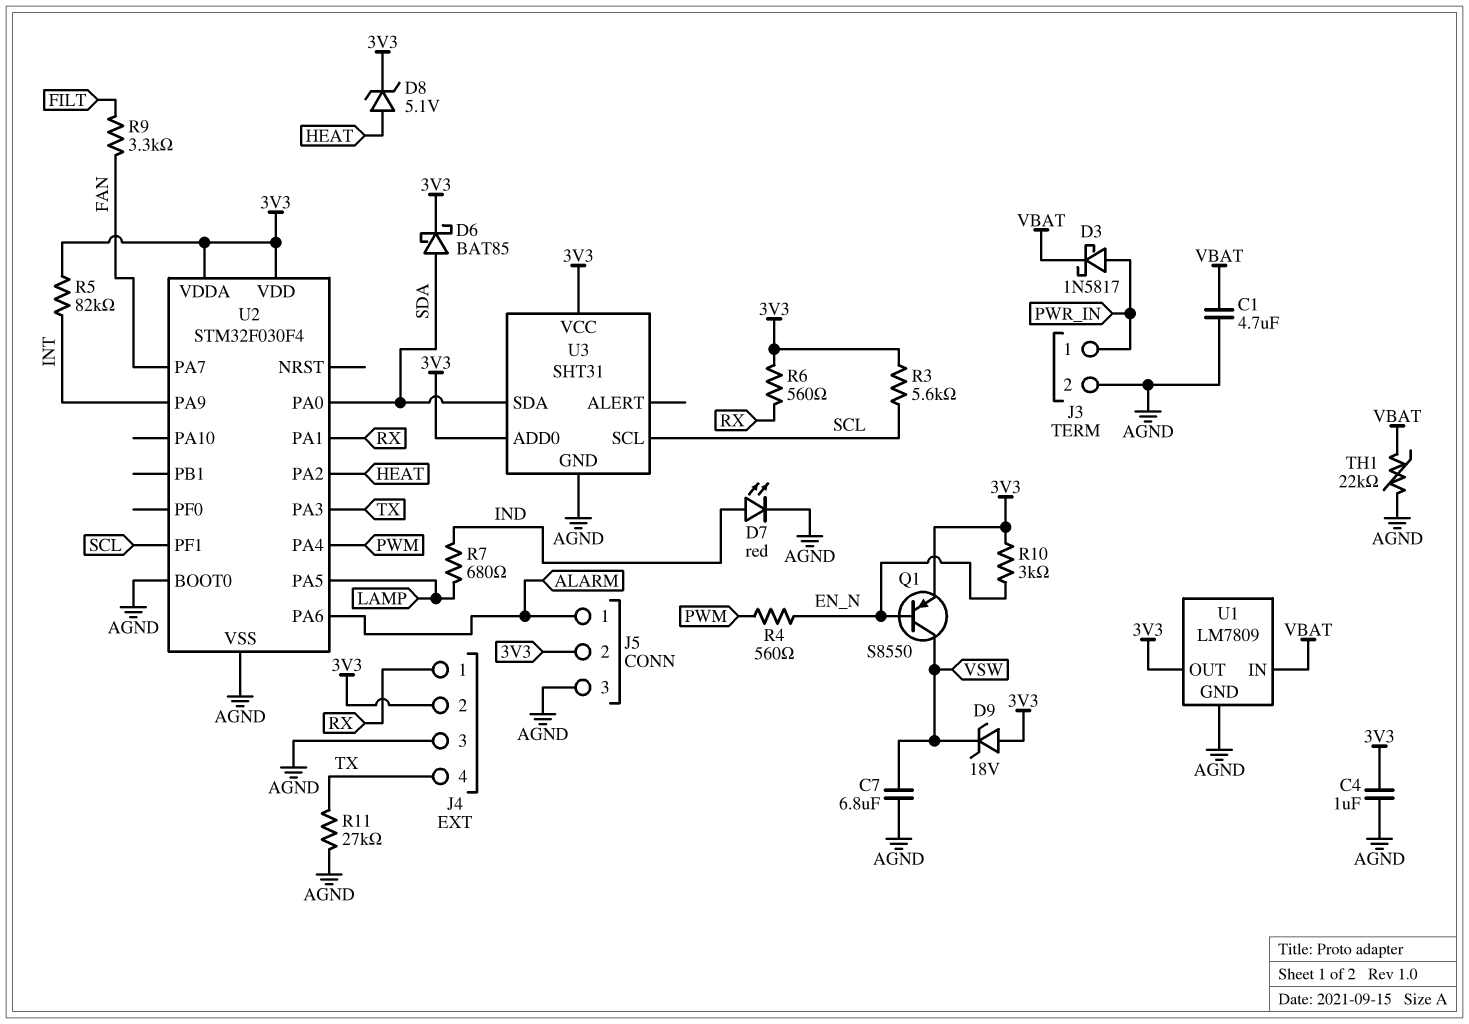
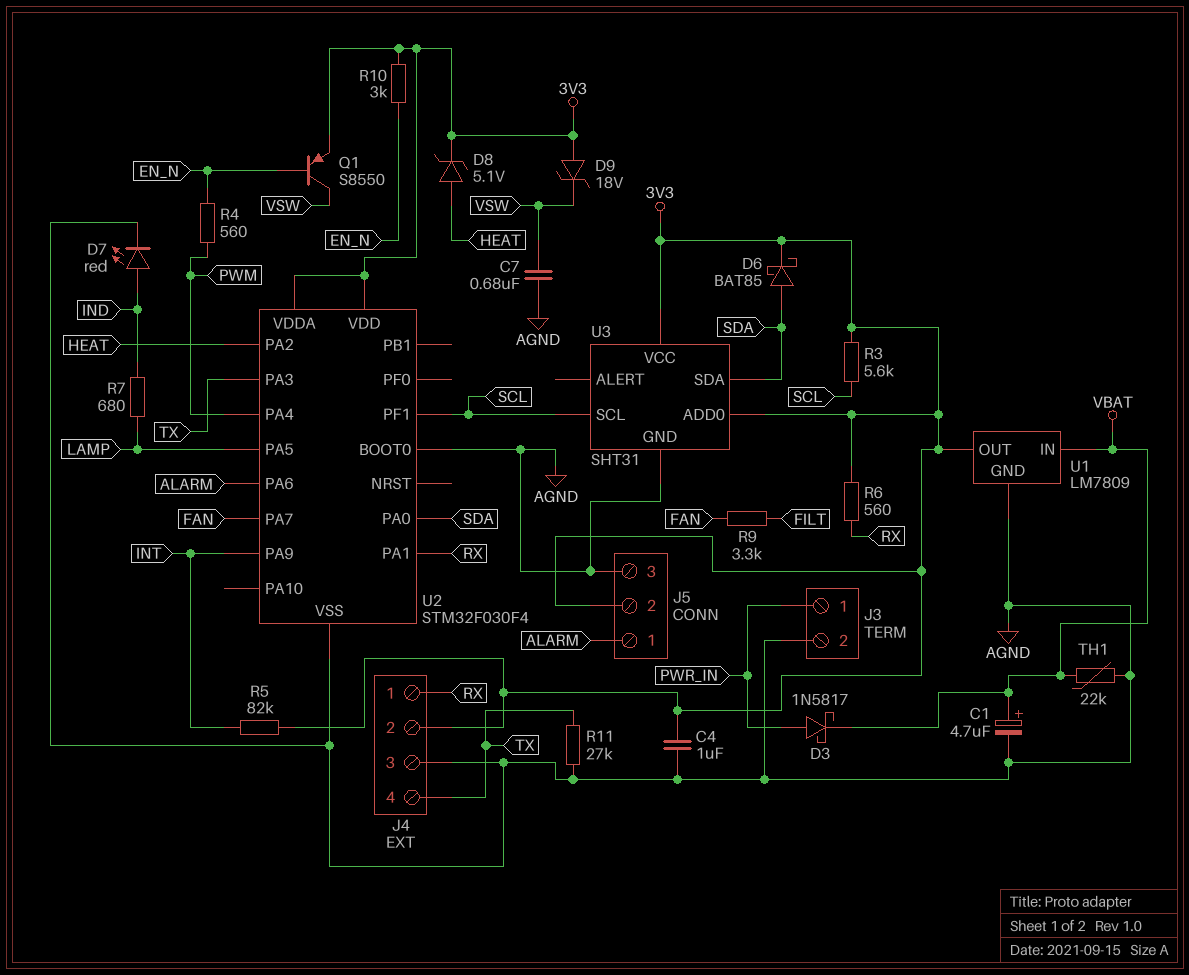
C1: 4.7uF (AGND, VBAT) -> 4.7uF (plus VBAT, minus AGND)
C7: 6.8uF (AGND, VSW) -> 680nF (AGND, VSW)

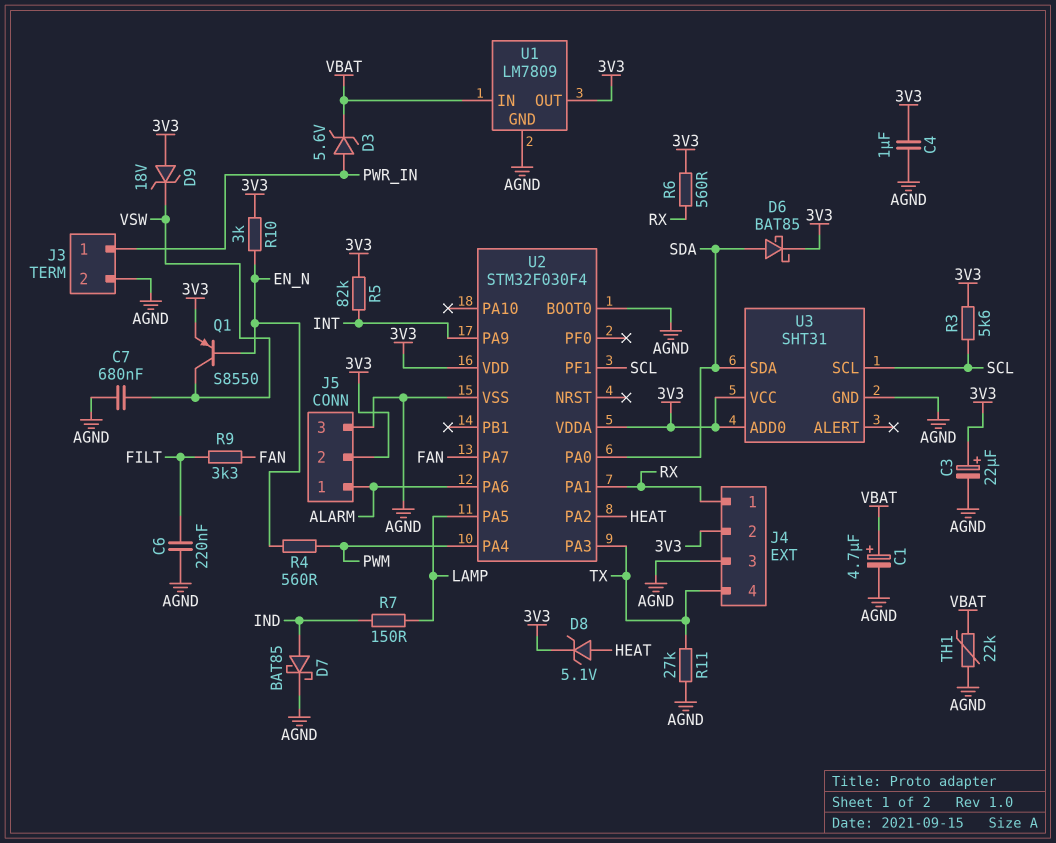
C3: none -> 22uF (plus 3V3, minus AGND)
C6: none -> 220nF (AGND, FILT)
D3: schottky 1N5817 (A PWR_IN, K VBAT) -> zener 5.6V (A PWR_IN, K VBAT)
D7: LED red (A IND, K AGND) -> schottky BAT85 (A IND, K AGND)
R7: 680 (IND, LAMP) -> 150 (IND, LAMP)

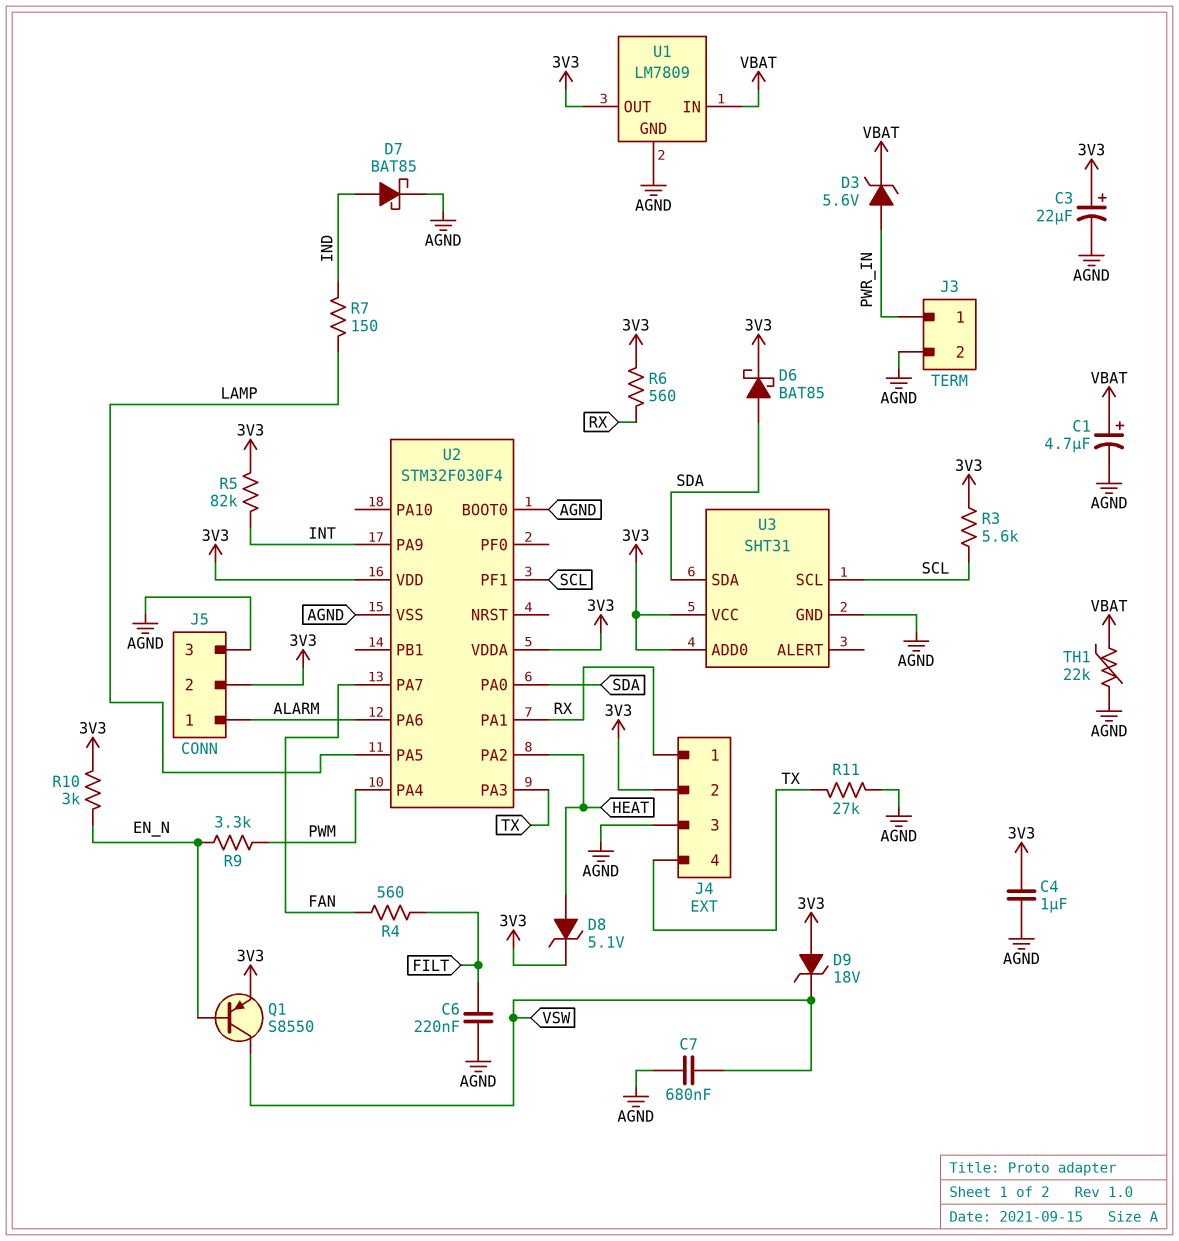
R4: 560 (EN_N, PWM) -> 560 (FAN, FILT)
R9: 3.3k (FAN, FILT) -> 3.3k (EN_N, PWM)

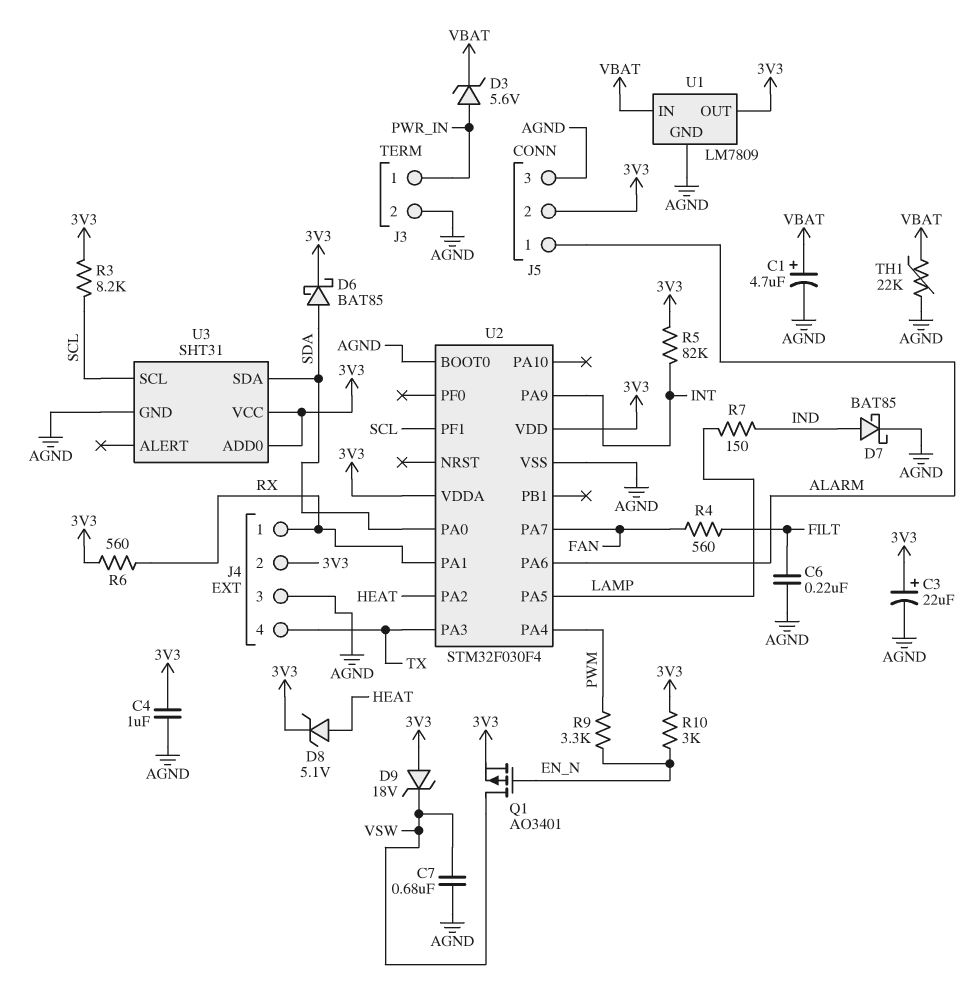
Q1: PNP S8550 (B EN_N, C VSW, E 3V3) -> PMOS AO3401 (G EN_N, D VSW, S 3V3)
R3: 5.6k (3V3, SCL) -> 8.2k (3V3, SCL)
R11: 27k (AGND, TX) -> none

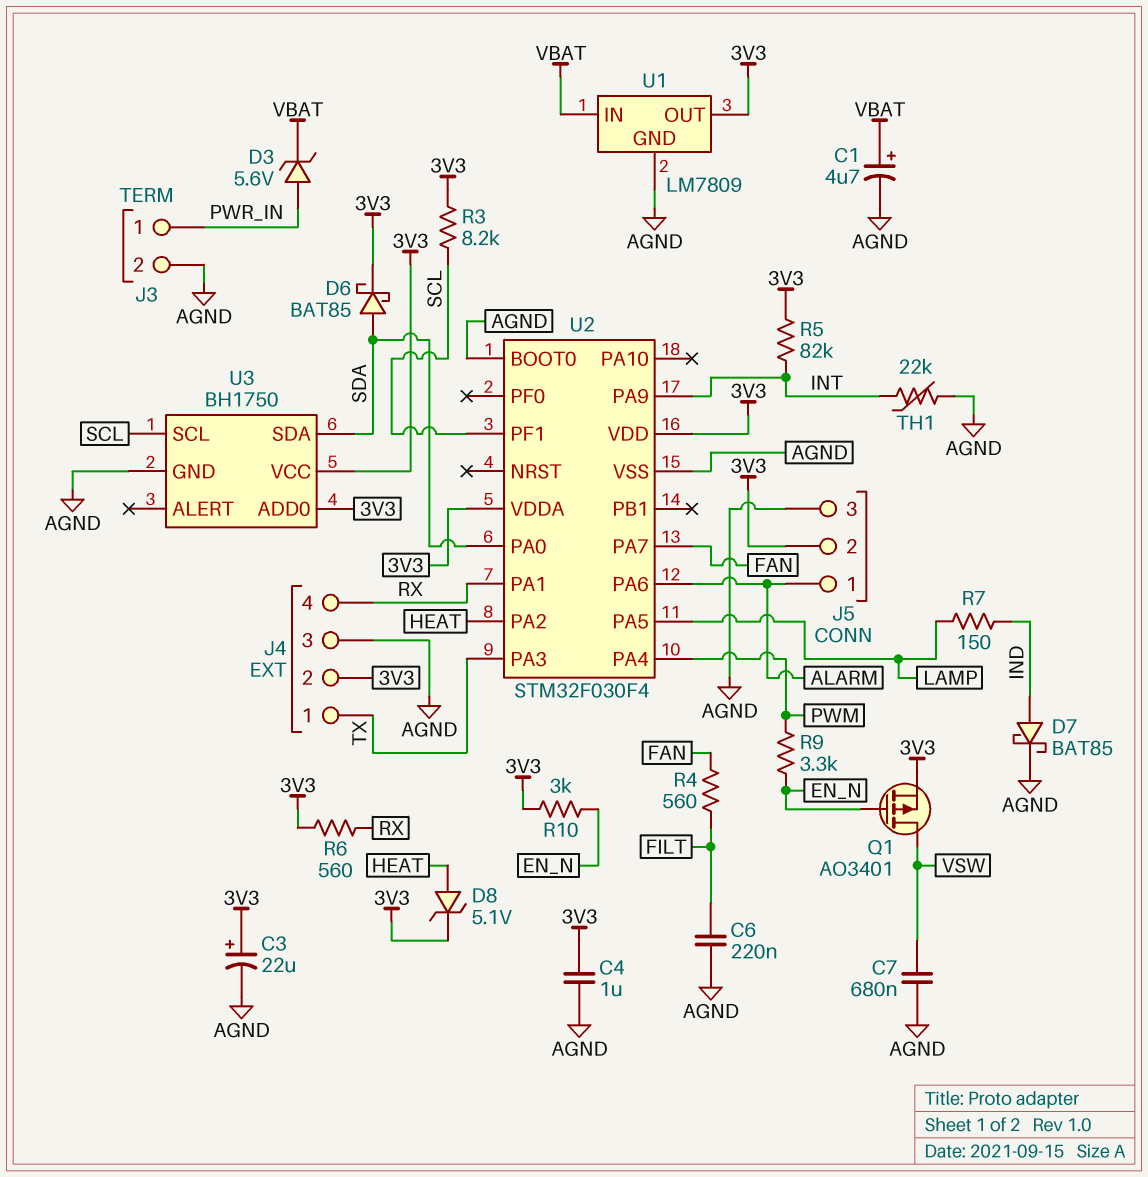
D9: zener 18V (A 3V3, K VSW) -> none
J4 pin 1: RX -> TX
J4 pin 4: TX -> RX
TH1: 22k (AGND, VBAT) -> 22k (AGND, INT)
U3: SHT31 -> BH1750

